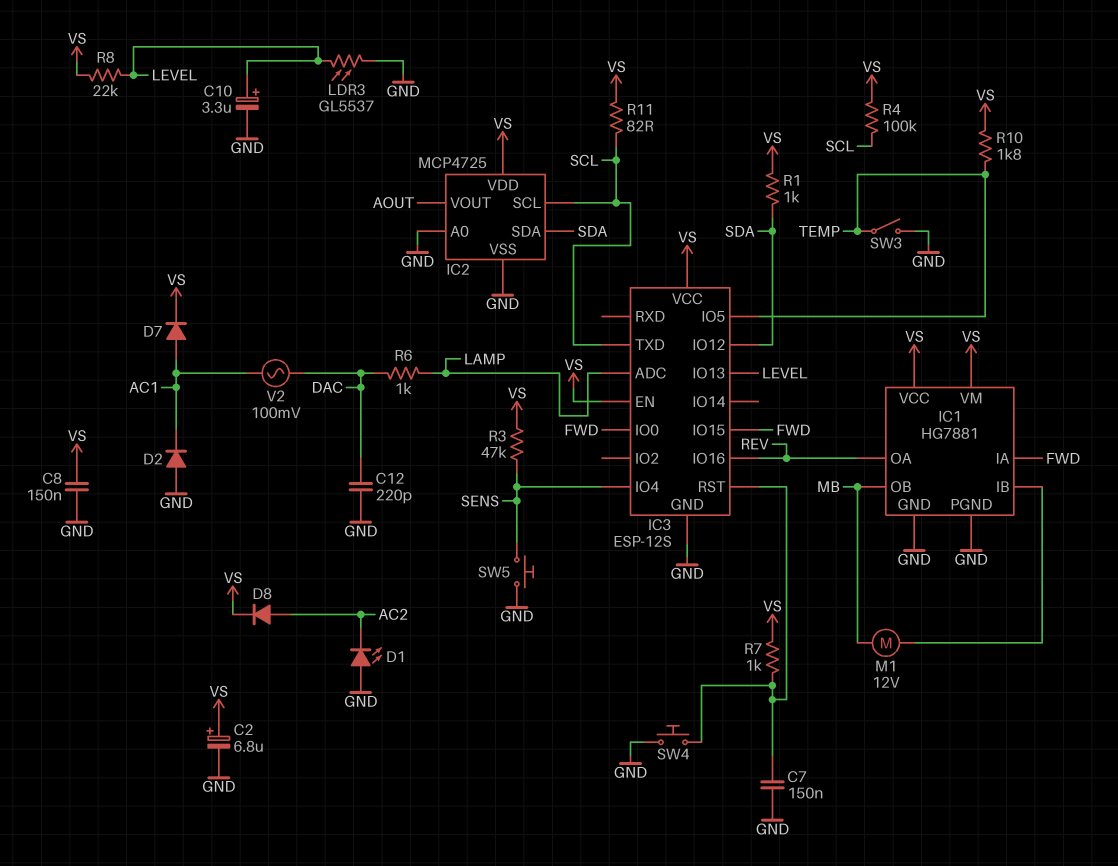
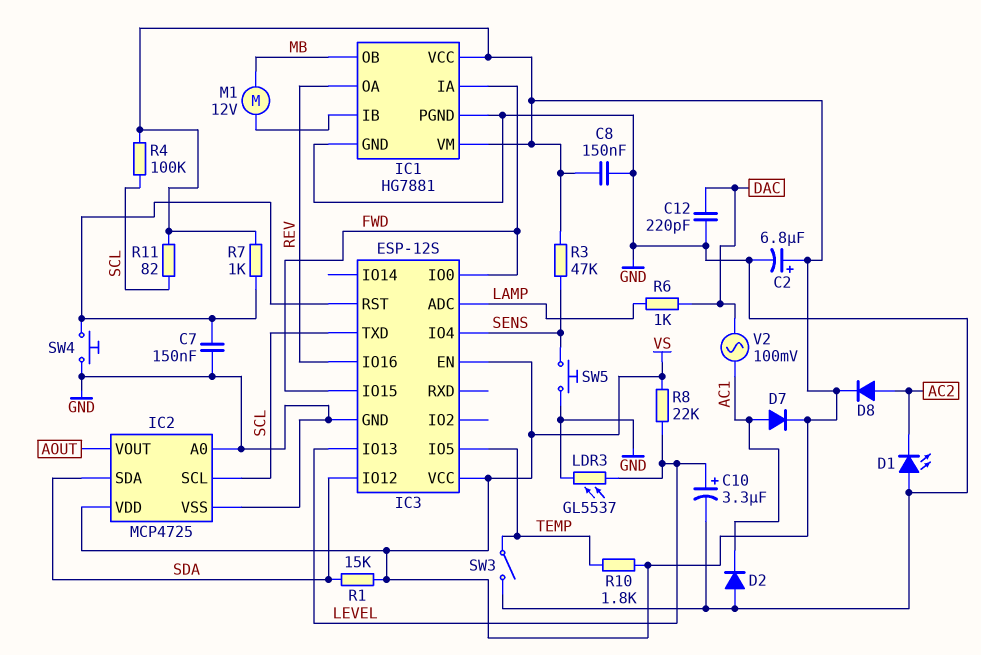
R1: 1k (SDA, VS) -> 15k (SDA, VS)

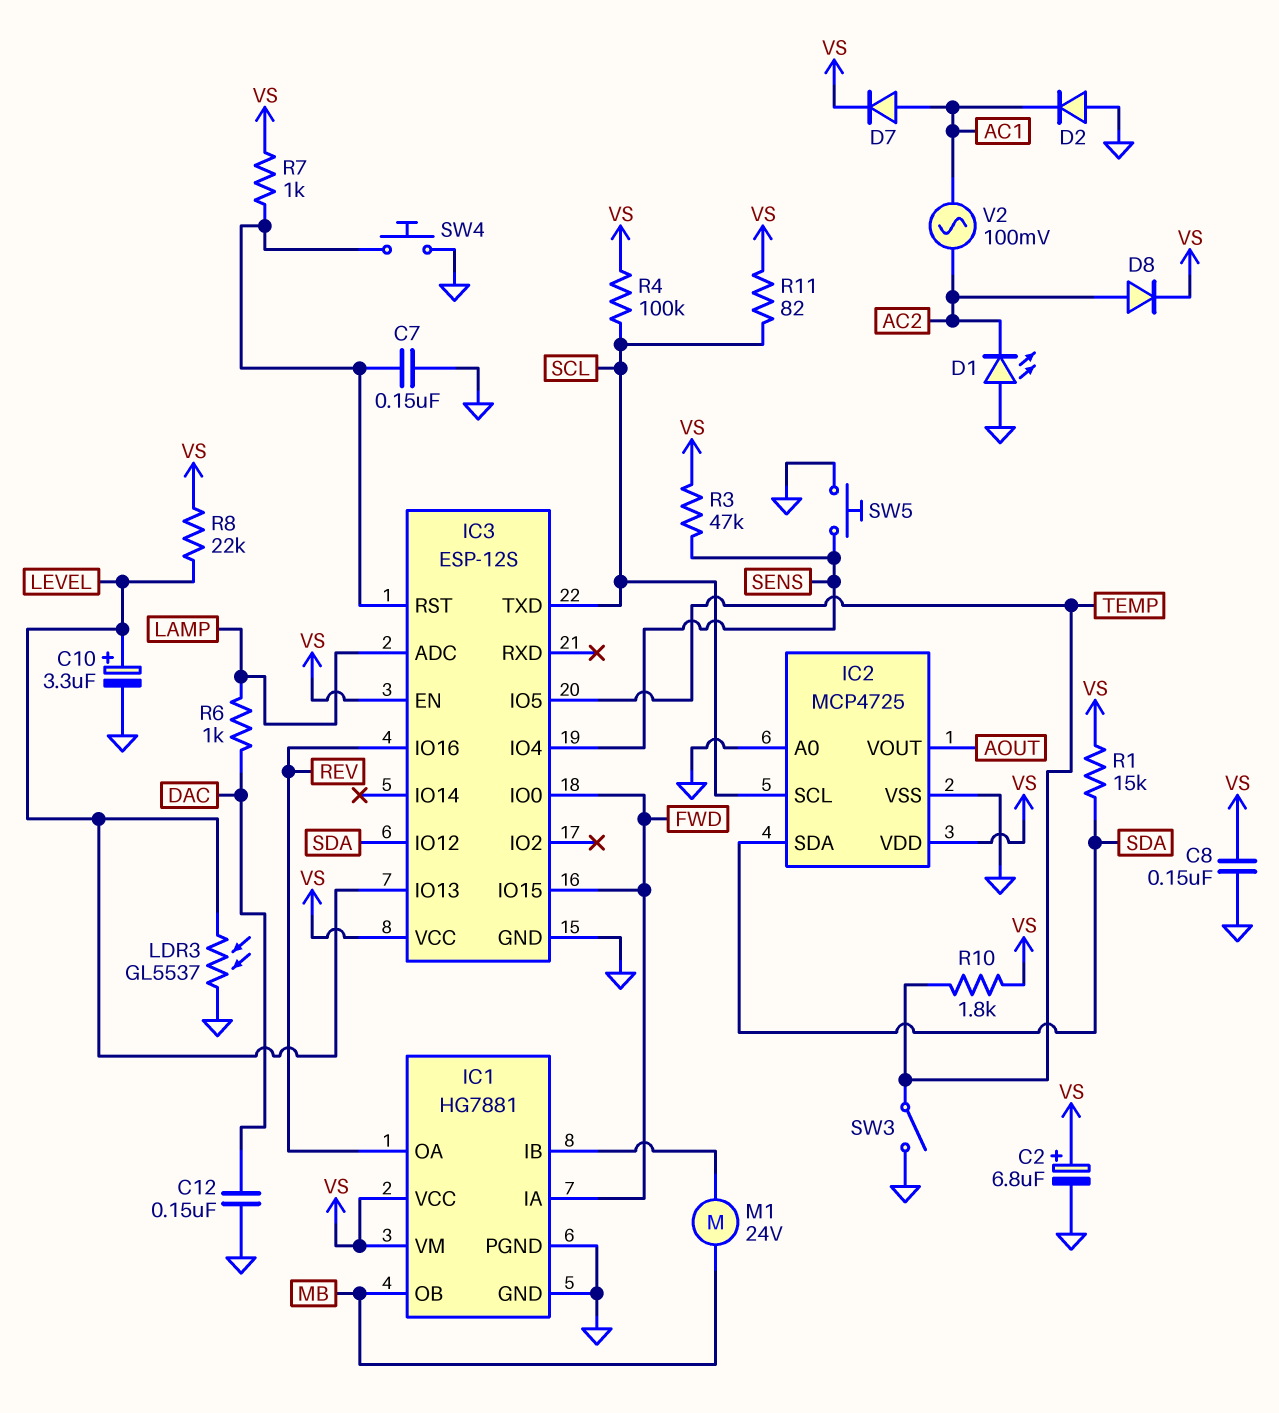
C12: 220pF (DAC, GND) -> 150nF (DAC, GND)
M1: motor 12V (IC1/IB, MB) -> motor 24V (IC1/IB, MB)
V2: AC 100mV (AC1, DAC) -> AC 100mV (AC1, AC2)

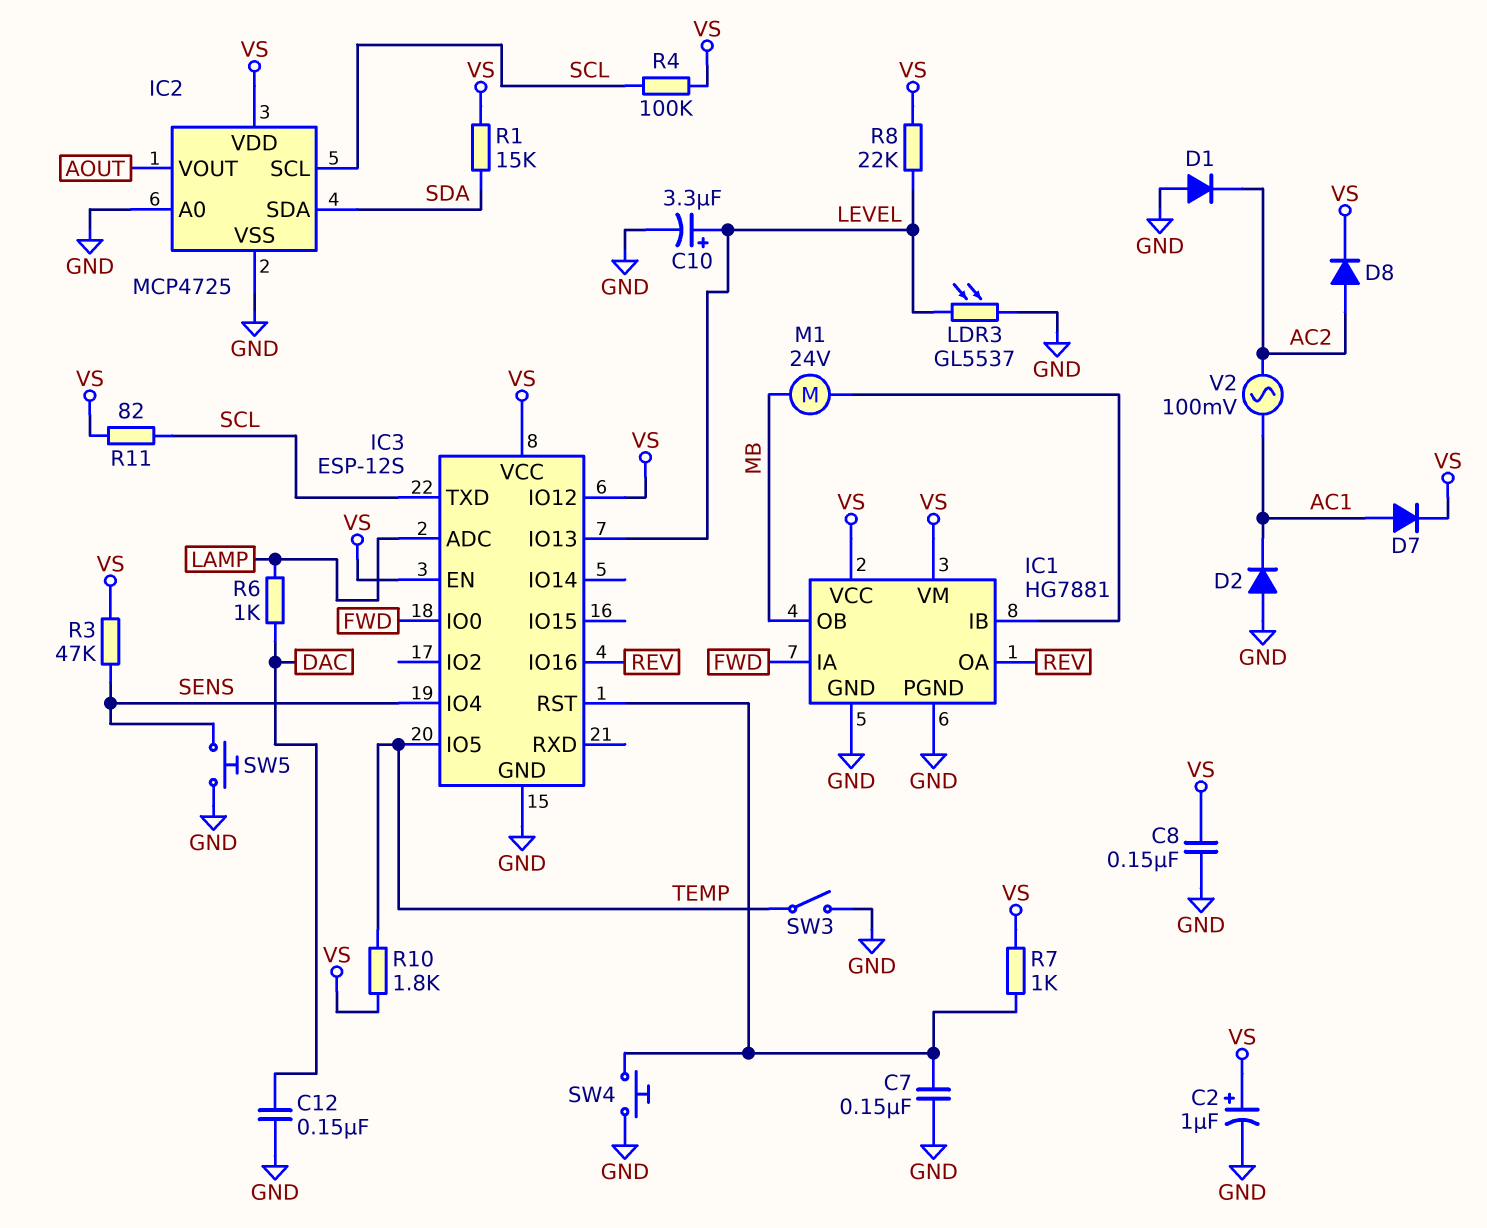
C2: 6.8uF (plus VS, minus GND) -> 1uF (plus VS, minus GND)
D1: LED (A GND, K AC2) -> diode (A GND, K AC2)
IC3 pin IO12: SDA -> VS
IC3 pin IO15: FWD -> none

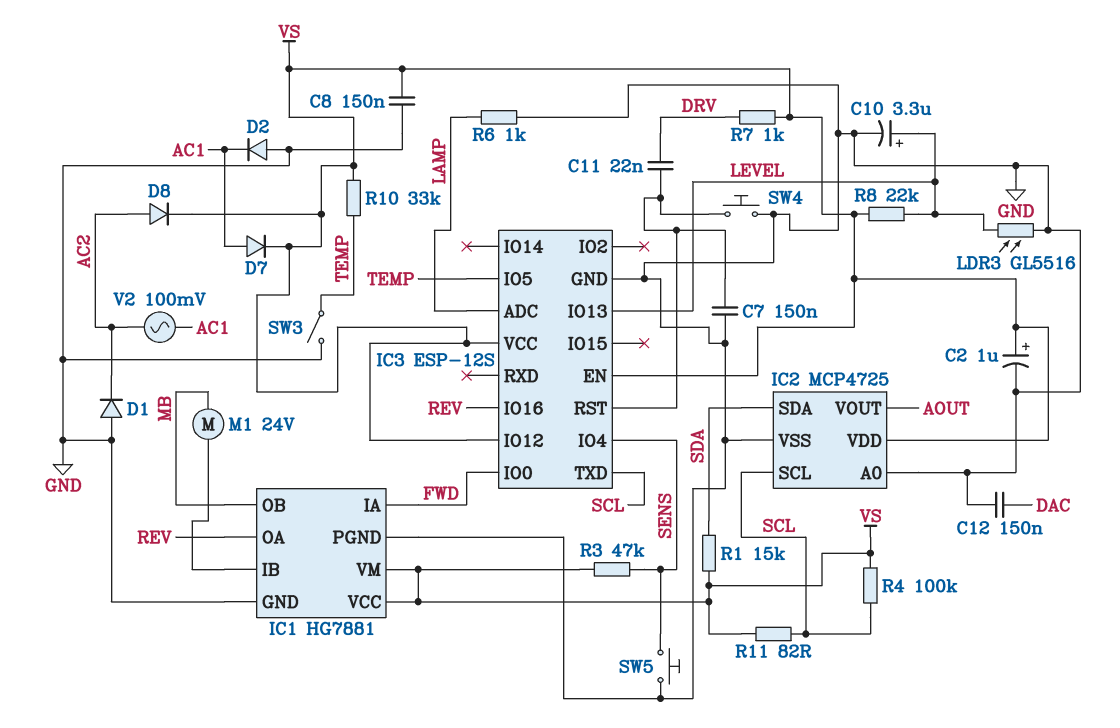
C11: none -> 22nF (DRV, IC3/RST)
LDR3: GL5537 (GND, LEVEL) -> GL5516 (GND, LEVEL)
R6: 1k (DAC, LAMP) -> 1k (GND, LAMP)
R7: 1k (IC3/RST, VS) -> 1k (DRV, VS)
R10: 1.8k (TEMP, VS) -> 33k (TEMP, VS)

